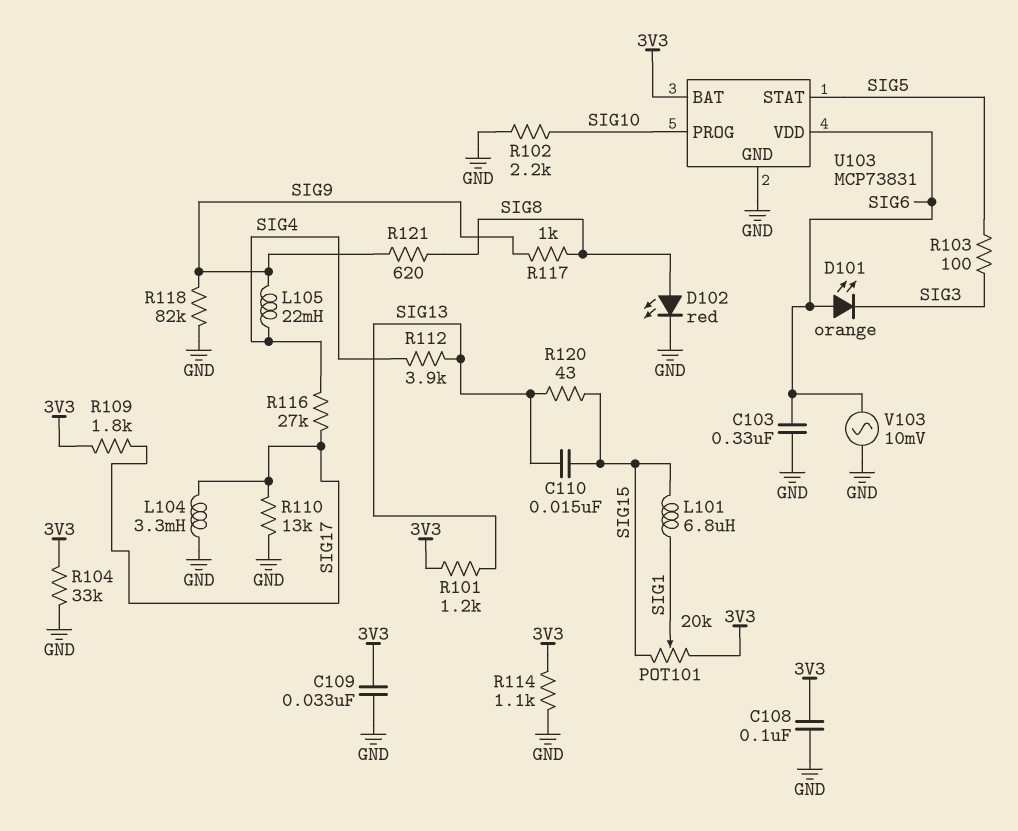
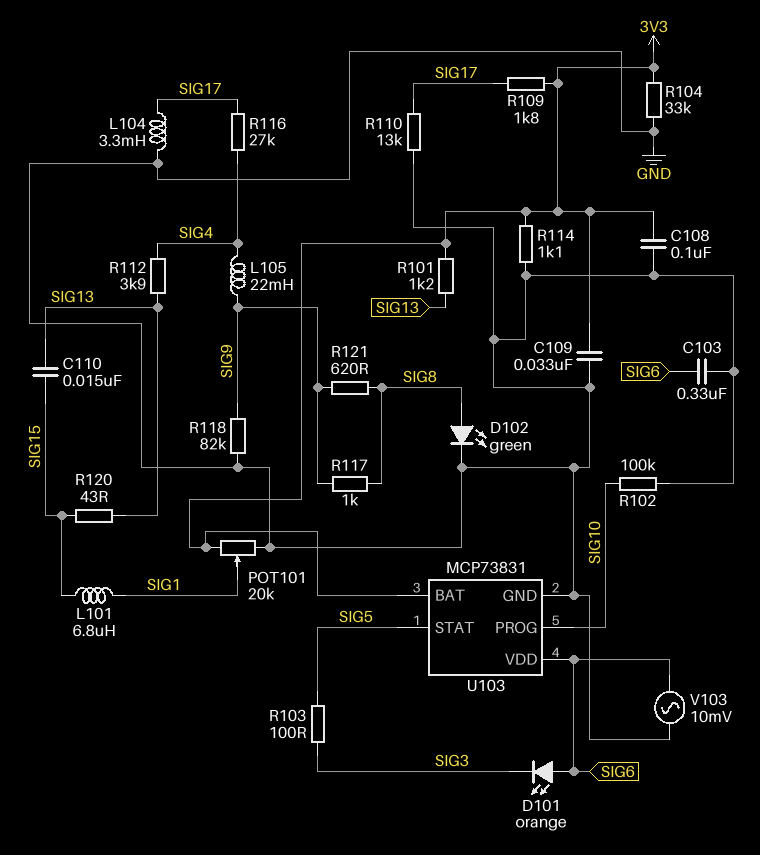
D102: LED red (A SIG8, K GND) -> LED green (A SIG8, K GND)
POT101: 20k (3V3, SIG15, wiper SIG1) -> 20k (3V3, GND, wiper SIG1)
R102: 2.2k (GND, SIG10) -> 100k (GND, SIG10)

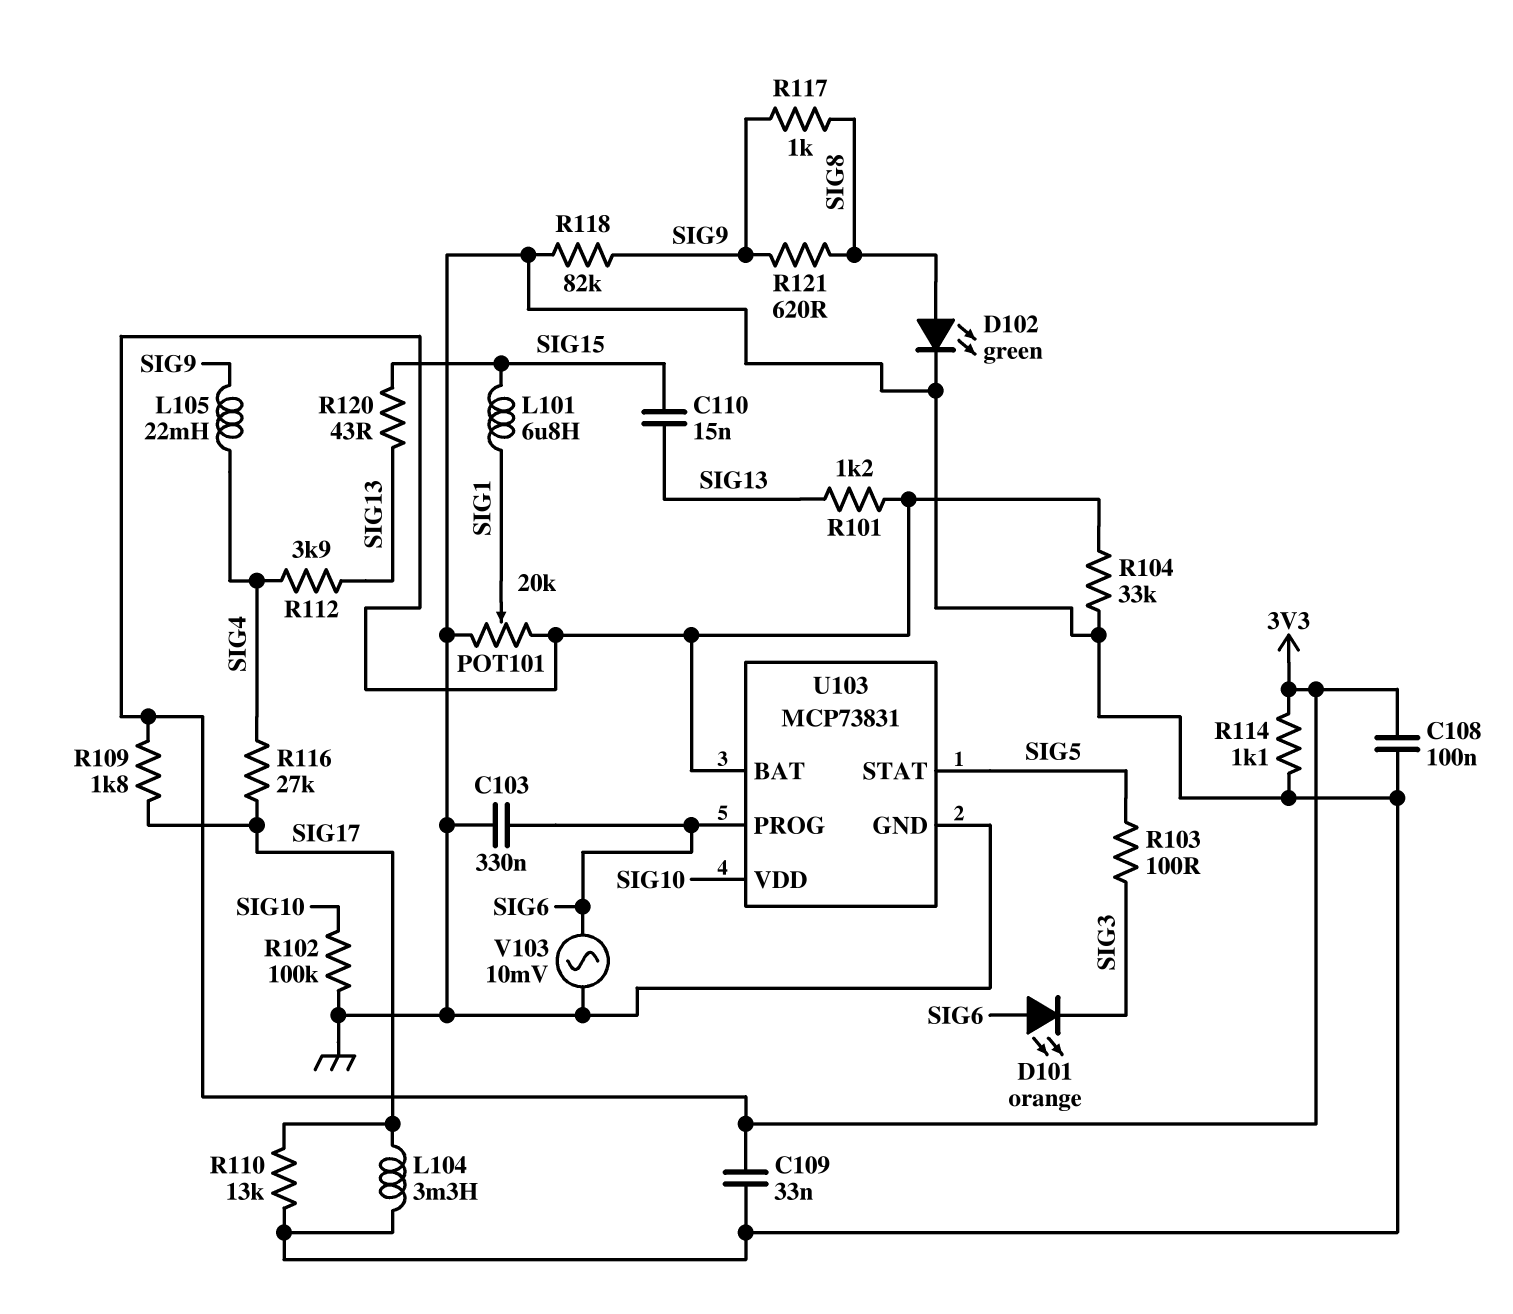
U103 pin PROG: SIG10 -> SIG6
U103 pin VDD: SIG6 -> SIG10

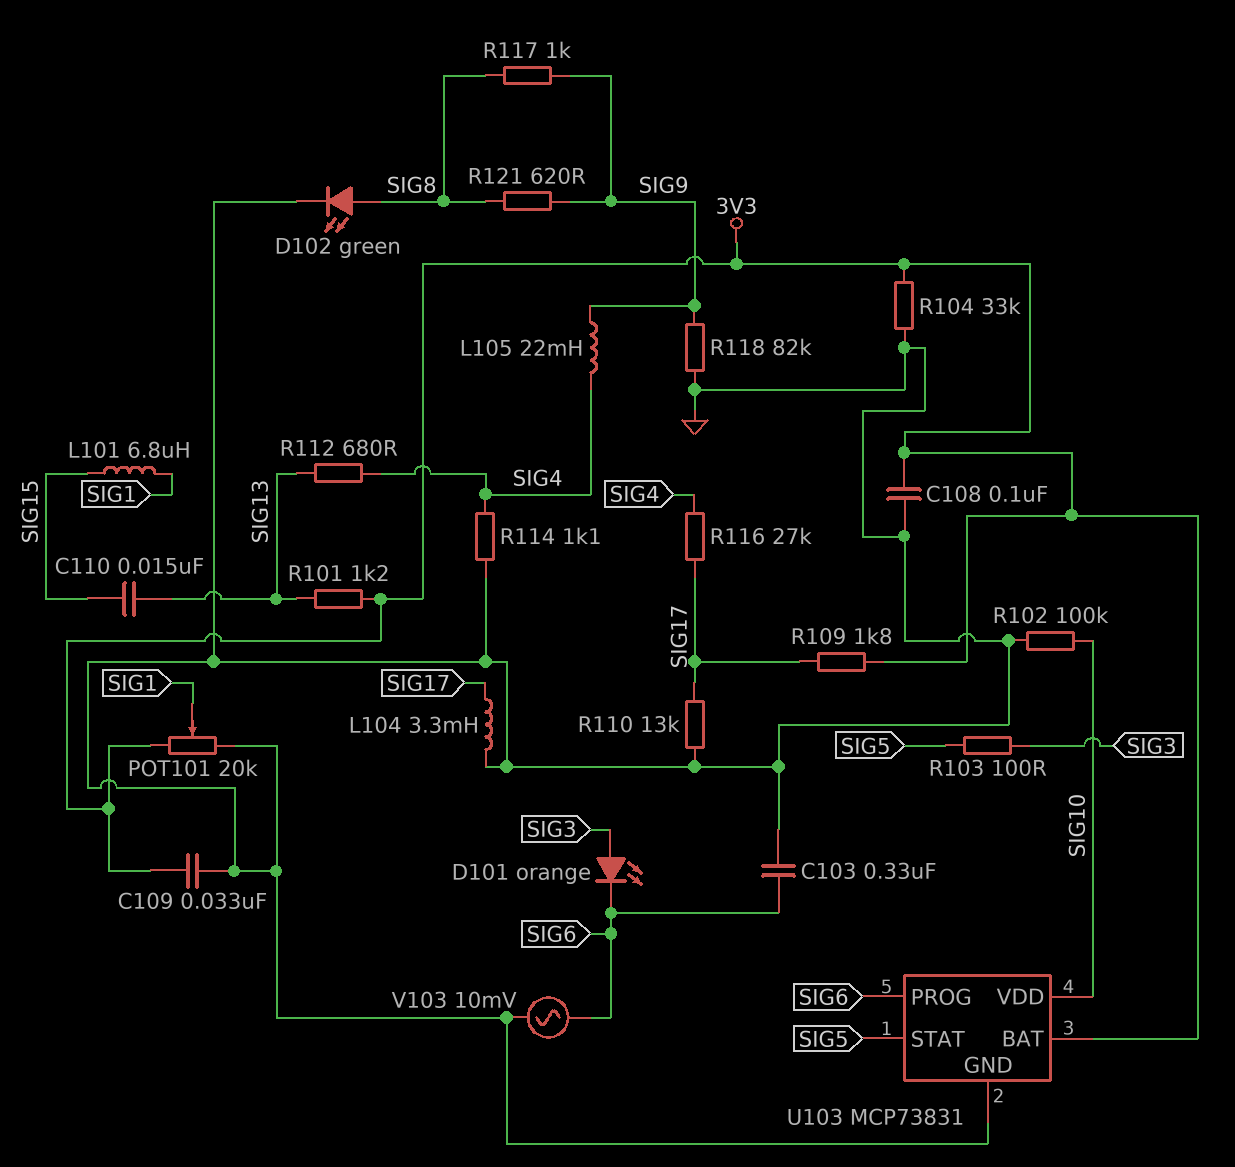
D101: LED orange (A SIG6, K SIG3) -> LED orange (A SIG3, K SIG6)
R112: 3.9k (SIG4, SIG13) -> 680 (SIG4, SIG13)
R114: 1.1k (3V3, GND) -> 1.1k (GND, SIG4)
R120: 43 (SIG13, SIG15) -> none

